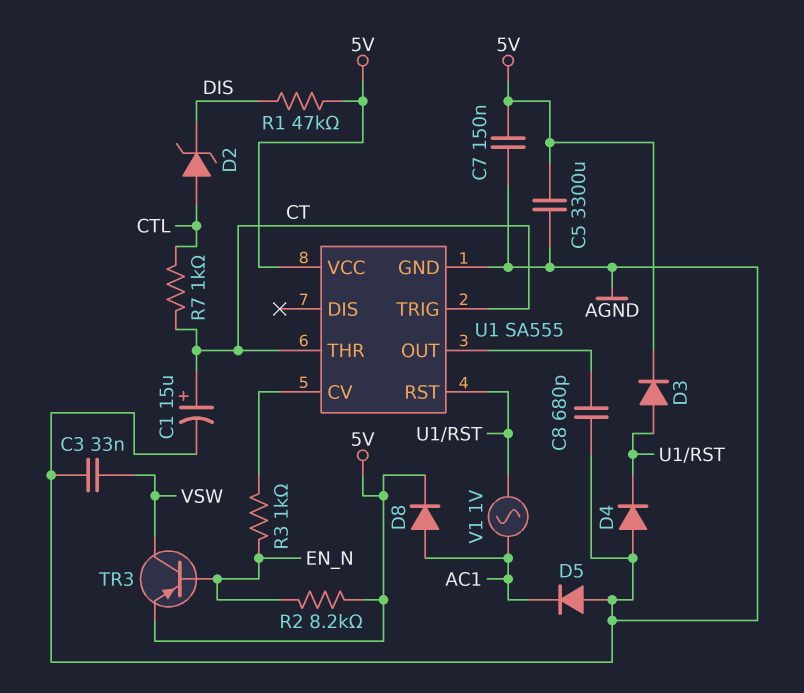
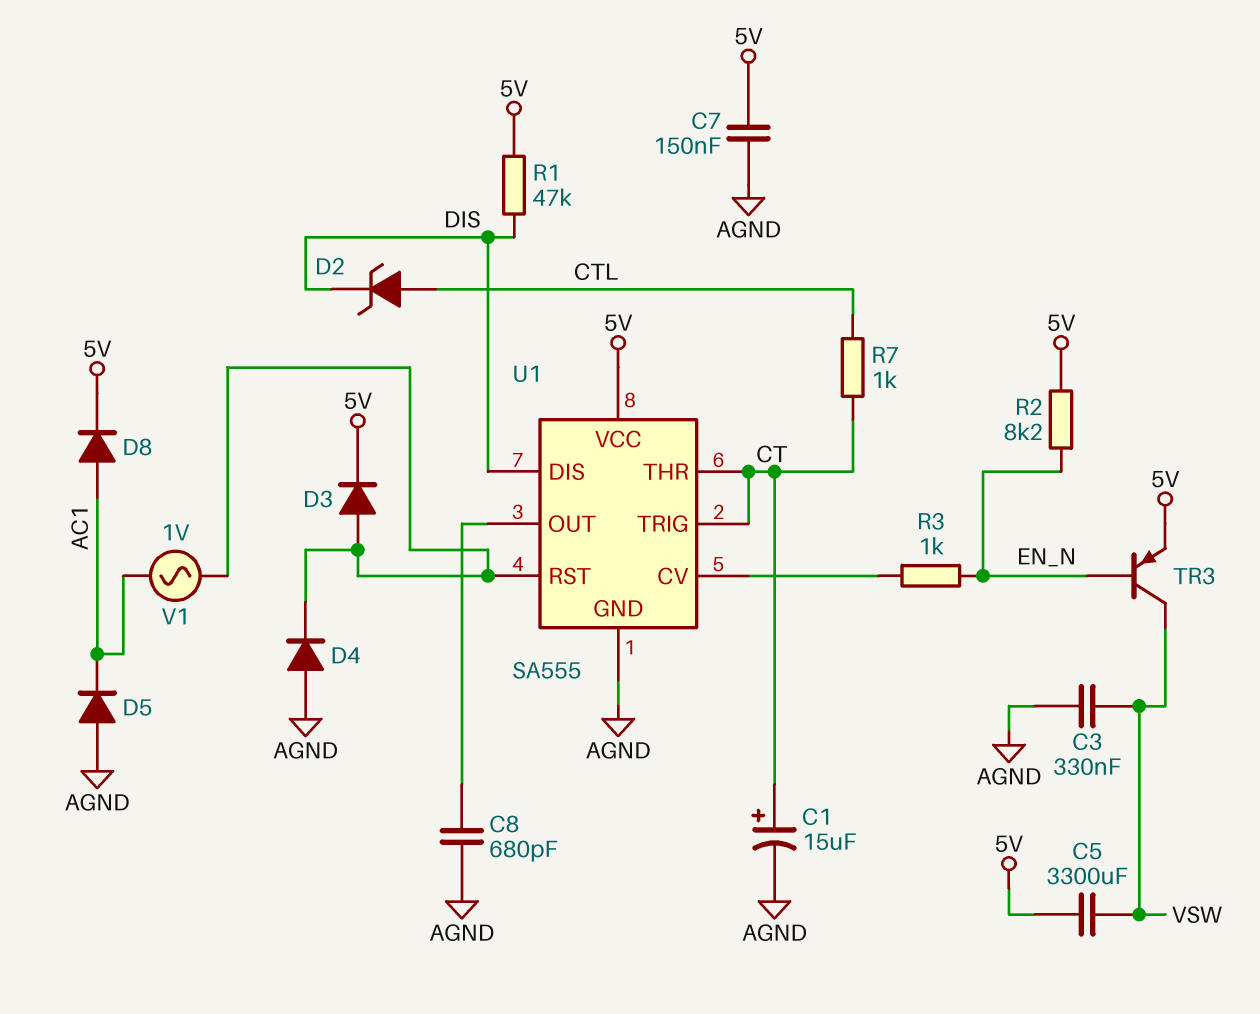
C3: 33nF (AGND, VSW) -> 330nF (AGND, VSW)
C5: 3300uF (5V, AGND) -> 3300uF (5V, VSW)
U1 pin DIS: none -> DIS

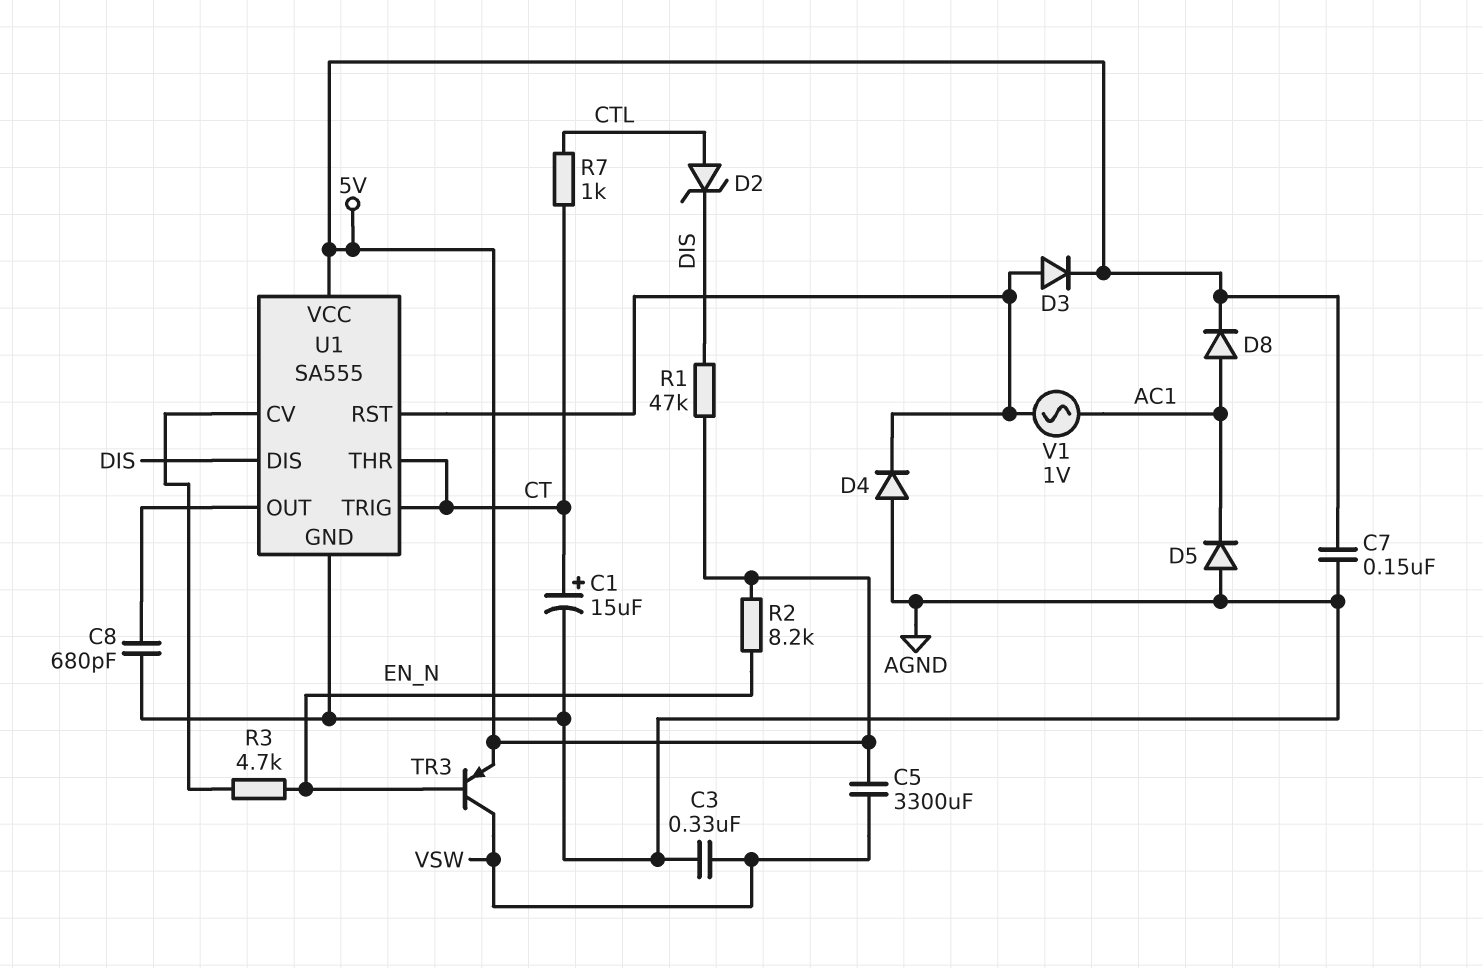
R3: 1k (EN_N, U1/CV) -> 4.7k (EN_N, U1/CV)

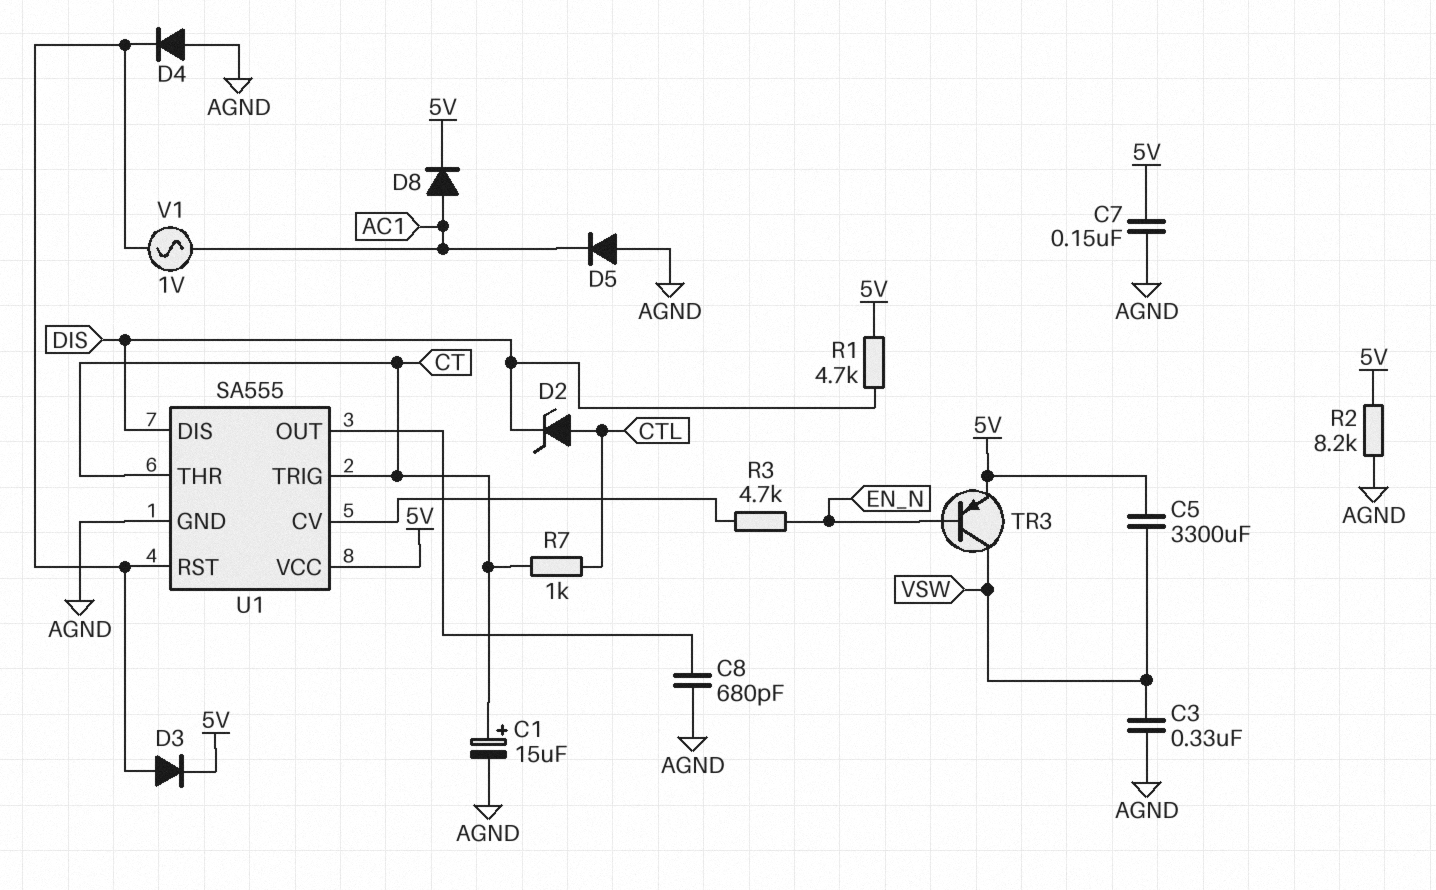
R1: 47k (5V, DIS) -> 4.7k (5V, DIS)
R2: 8.2k (5V, EN_N) -> 8.2k (5V, AGND)

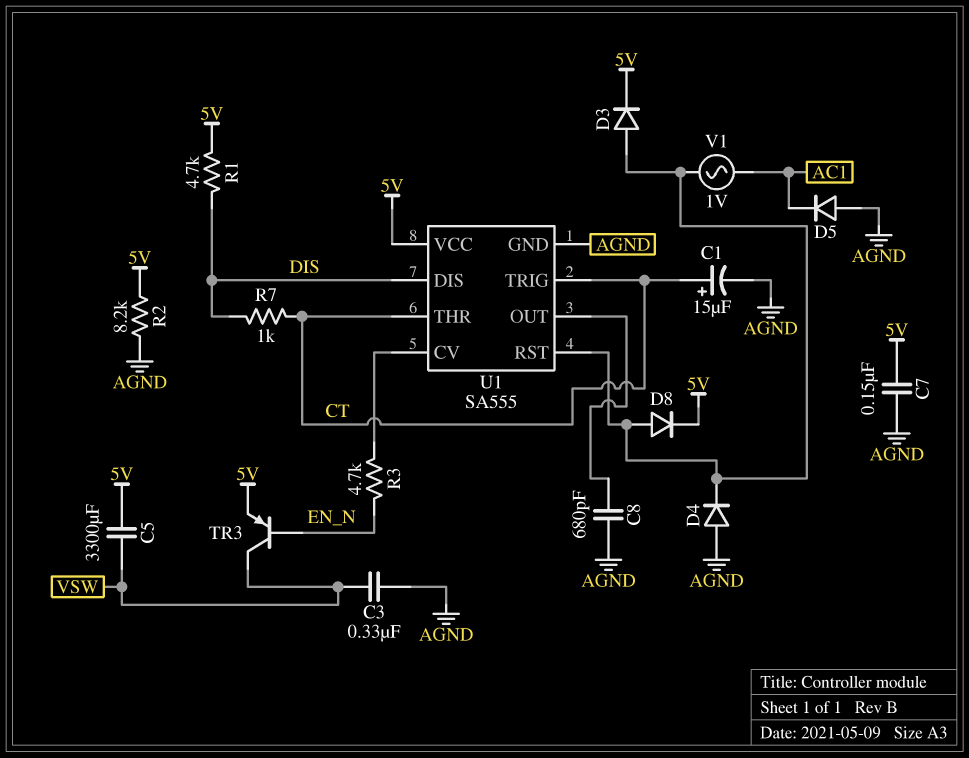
D2: zener (A CTL, K DIS) -> none
D8: diode (A AC1, K 5V) -> diode (A U1/RST, K 5V)
R7: 1k (CT, CTL) -> 1k (CT, DIS)

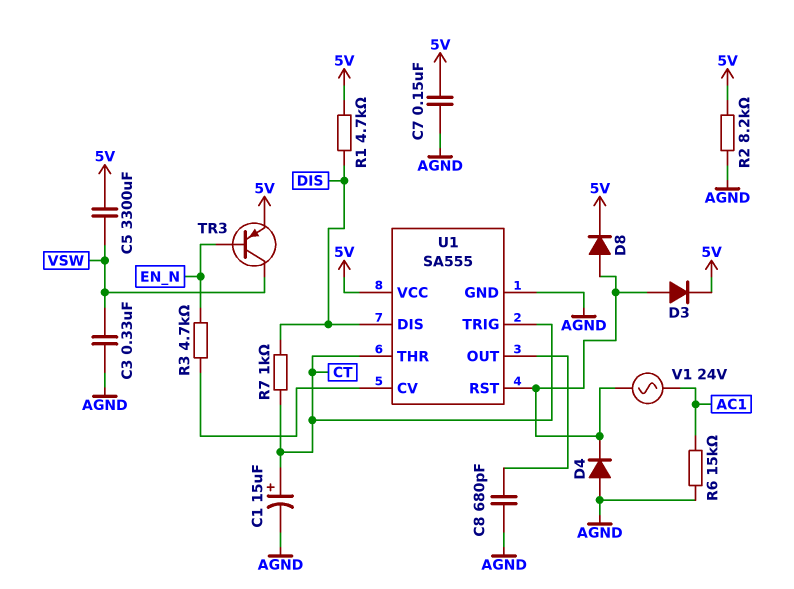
D5: diode (A AGND, K AC1) -> none
R6: none -> 15k (AC1, AGND)
V1: AC 1V (AC1, U1/RST) -> AC 24V (AC1, U1/RST)

